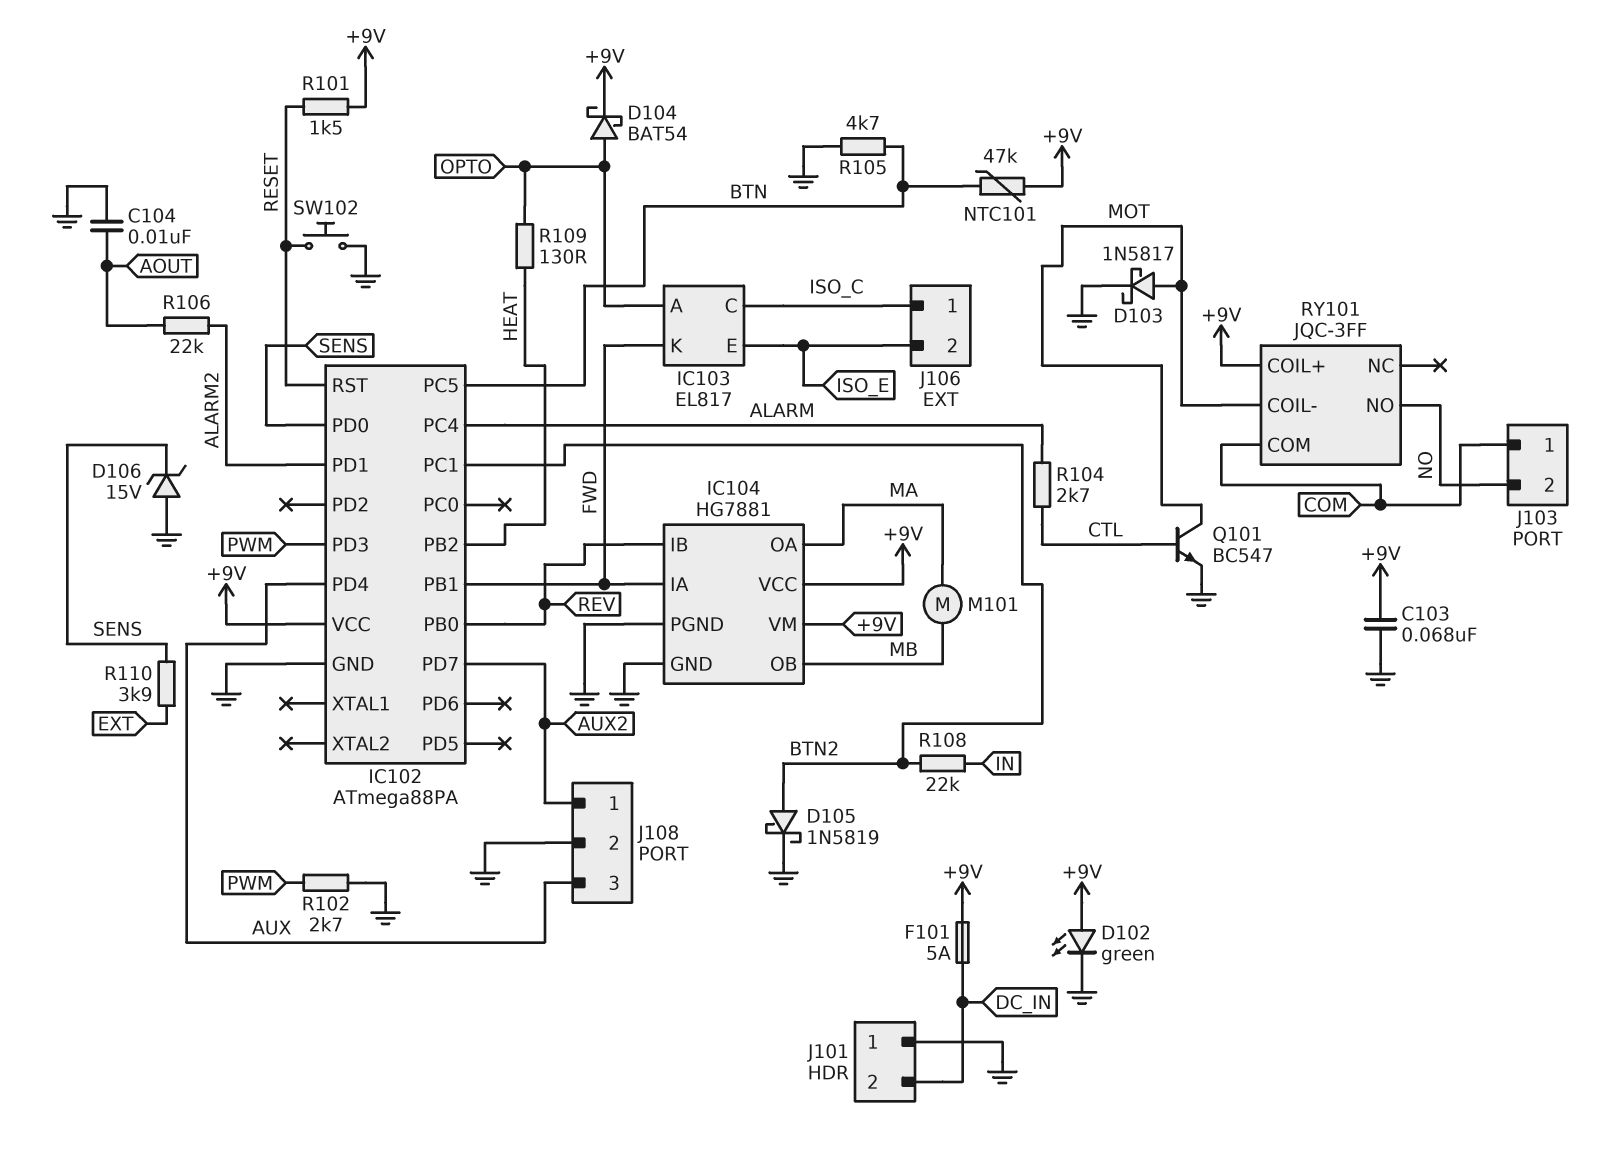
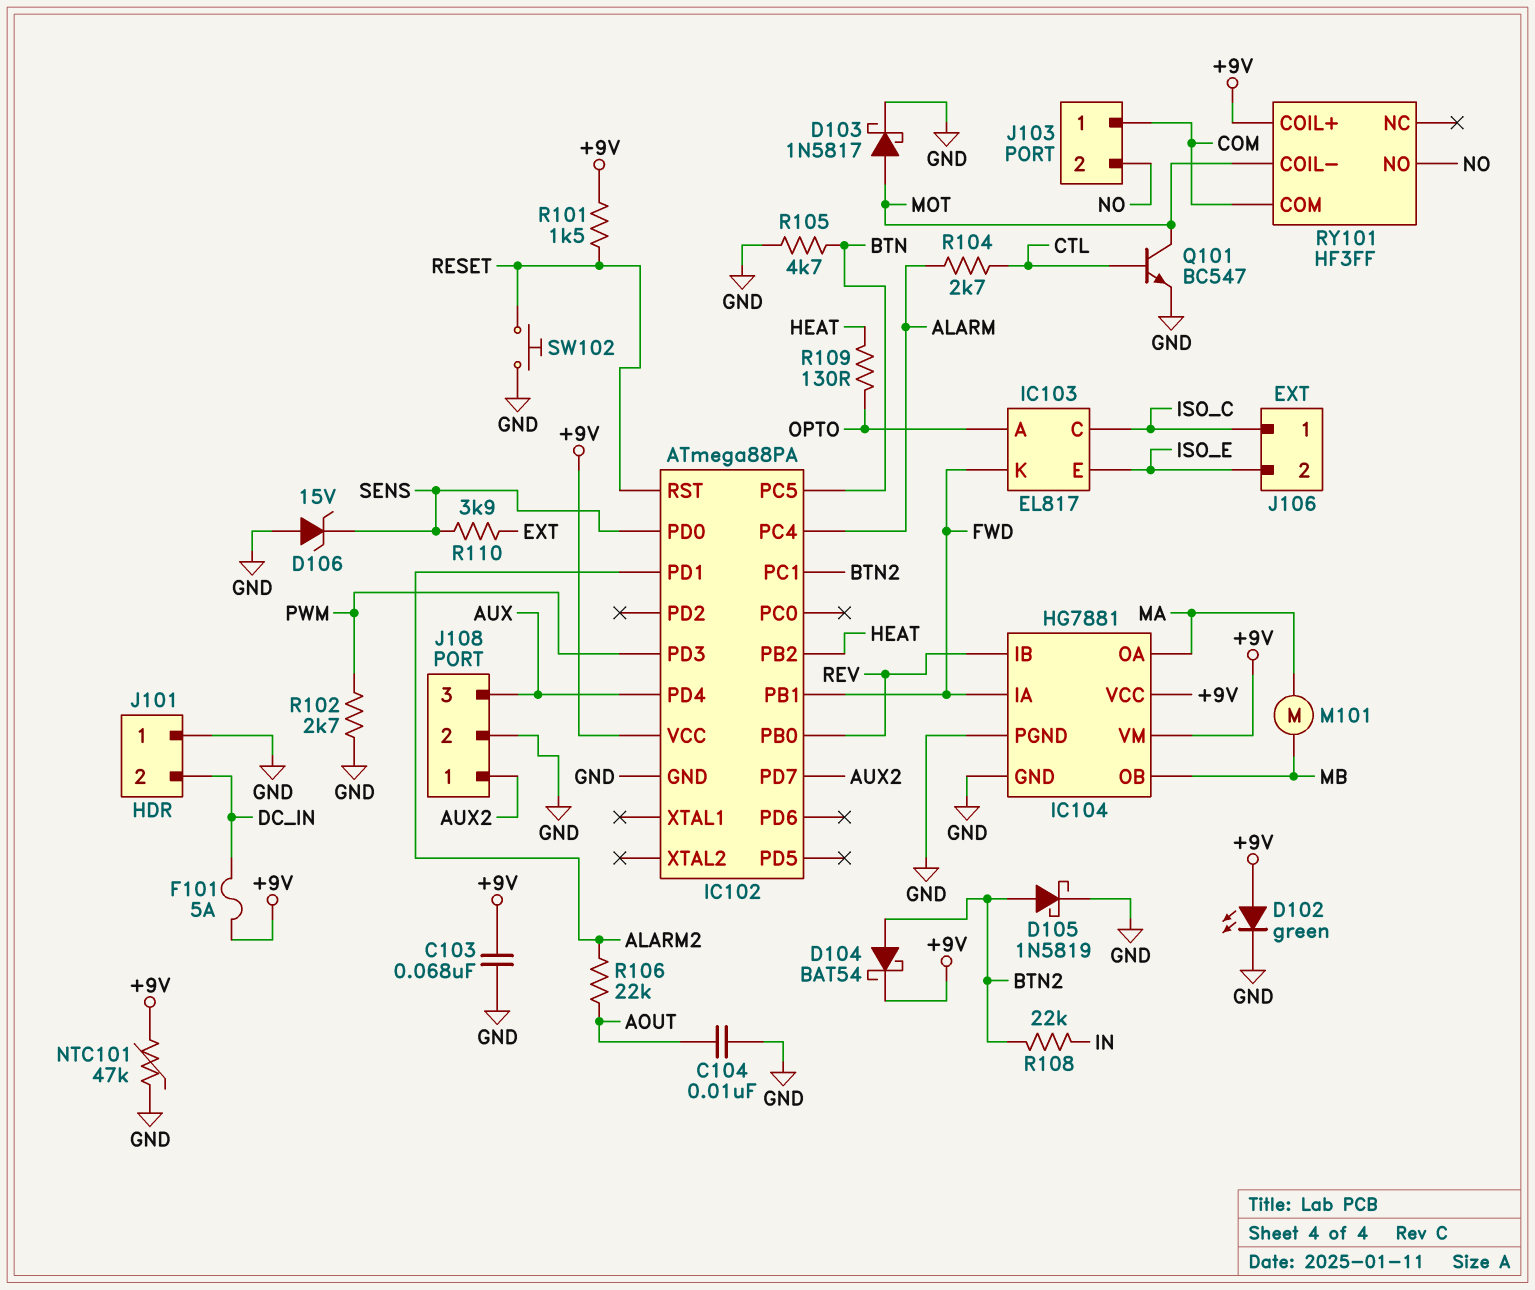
D104: schottky BAT54 (A OPTO, K +9V) -> schottky BAT54 (A BTN2, K +9V)
NTC101: 47k (+9V, BTN) -> 47k (+9V, GND)
RY101: JQC-3FF -> HF3FF

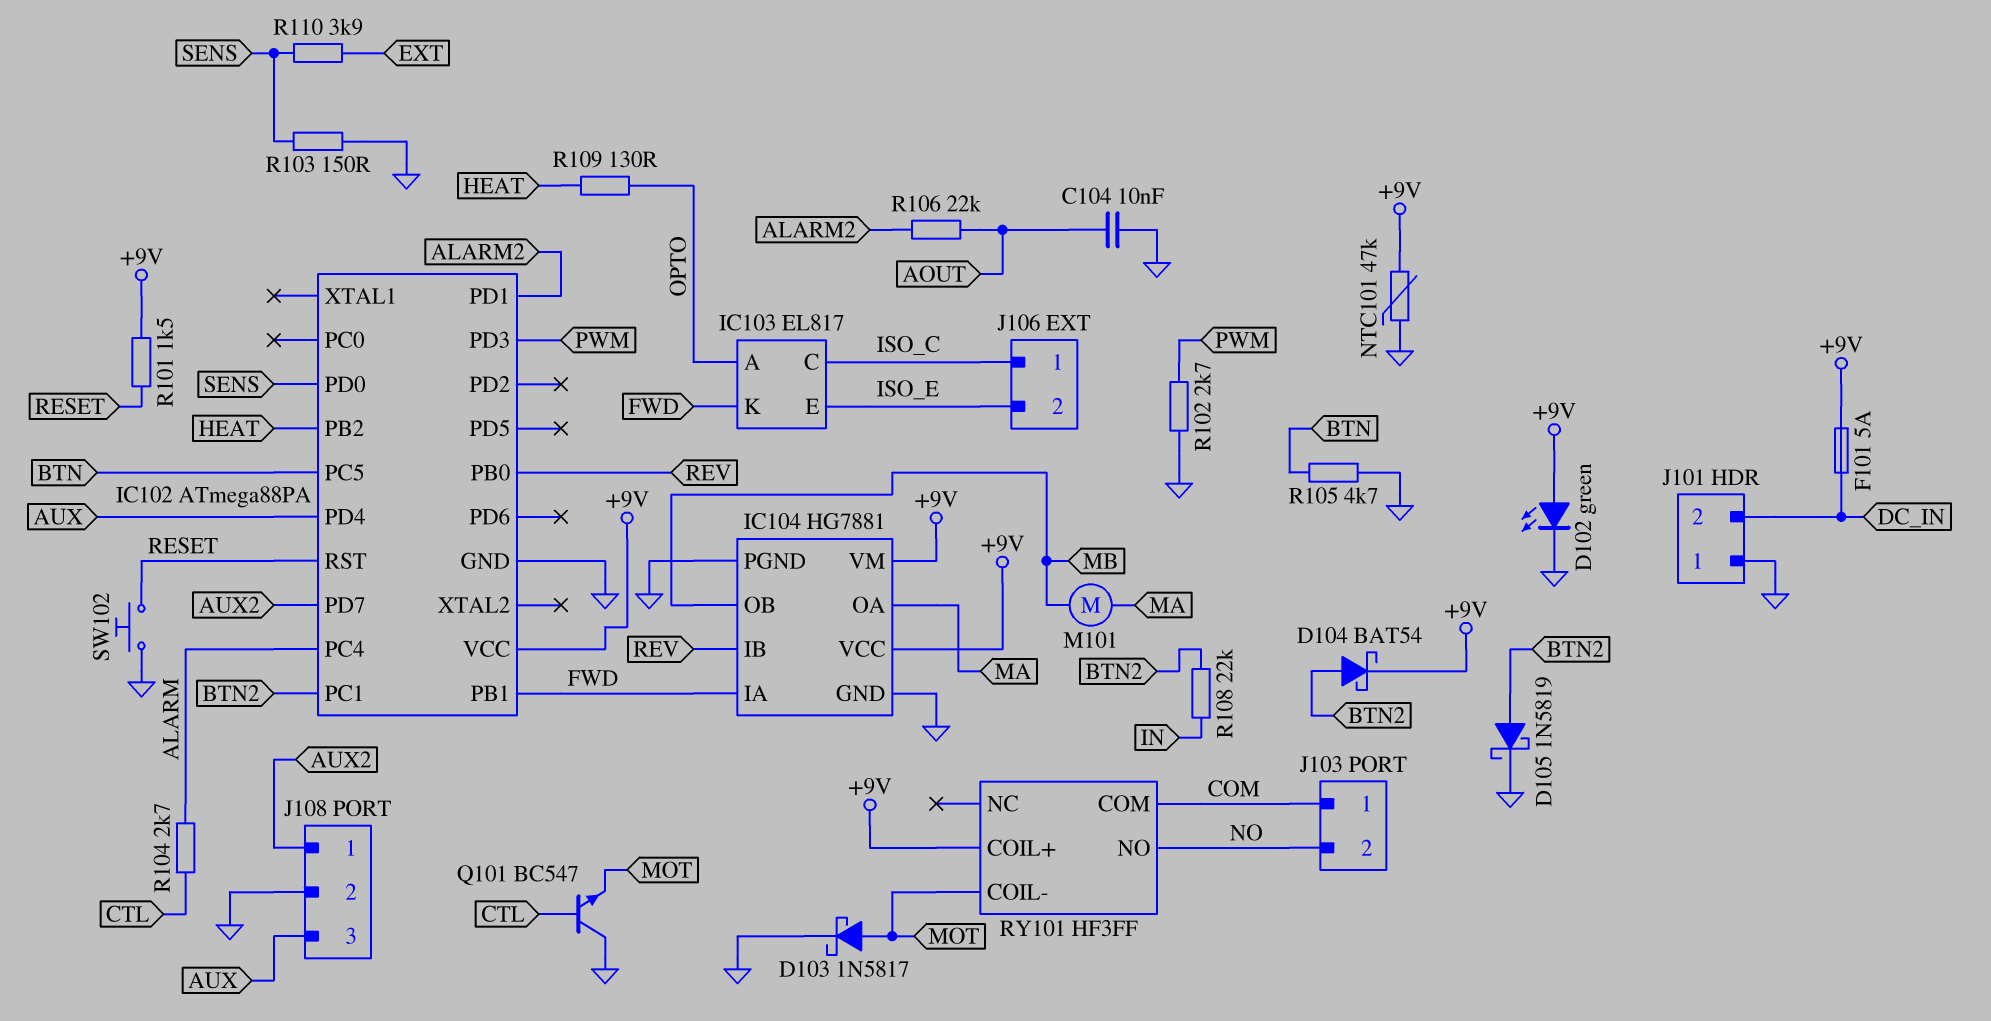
C103: 68nF (+9V, GND) -> none
D106: zener 15V (A GND, K SENS) -> none
Q101: NPN BC547 (B CTL, C MOT, E GND) -> NPN BC547 (B CTL, C GND, E MOT)
R103: none -> 150 (GND, SENS)

